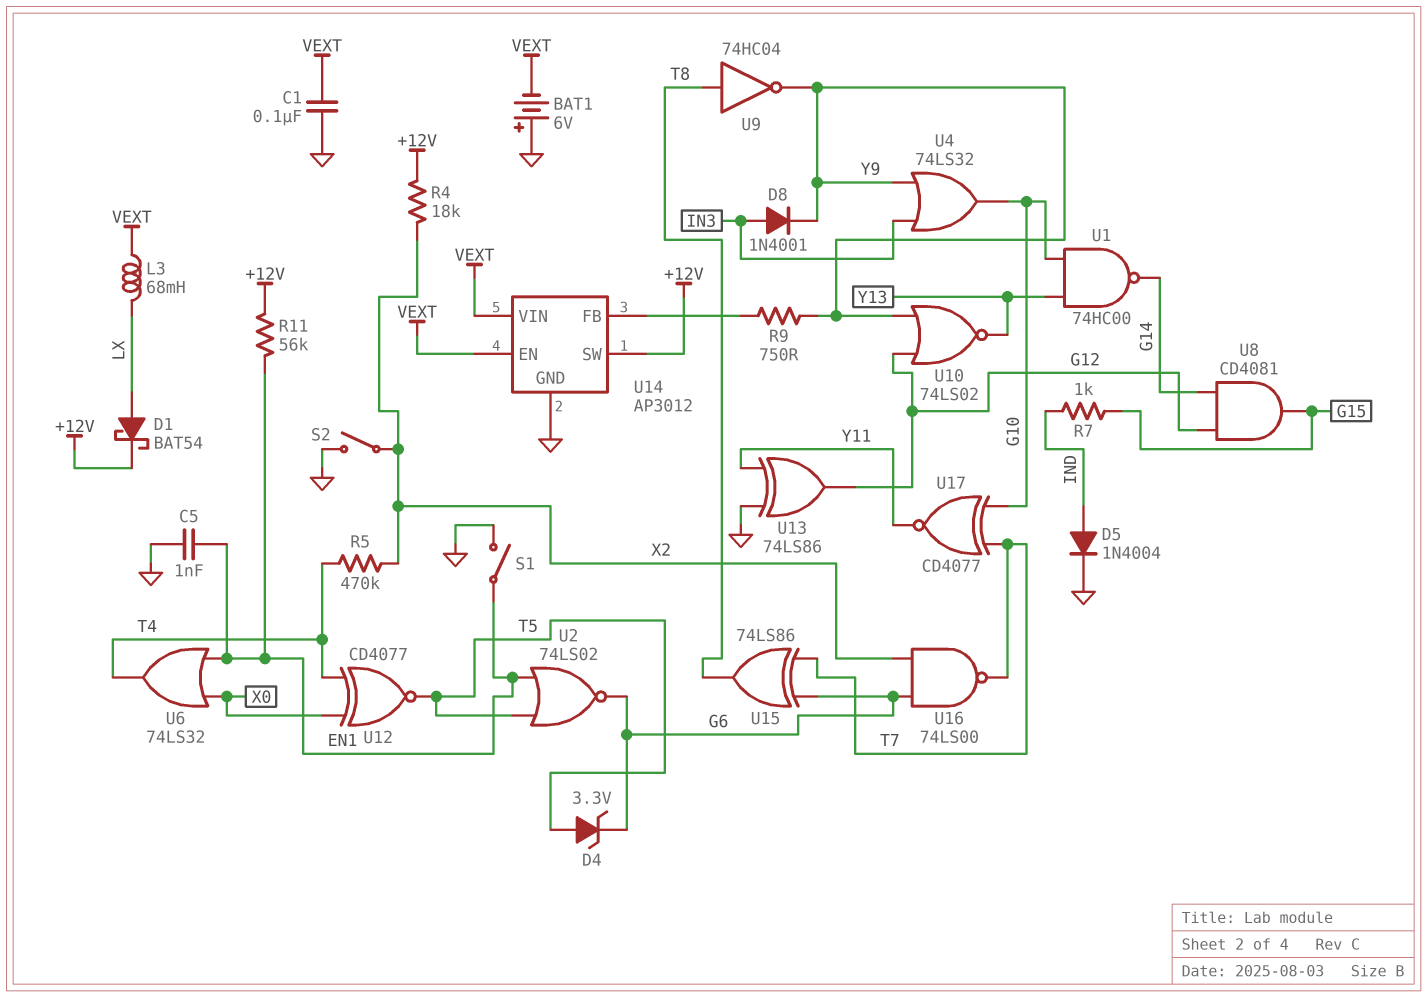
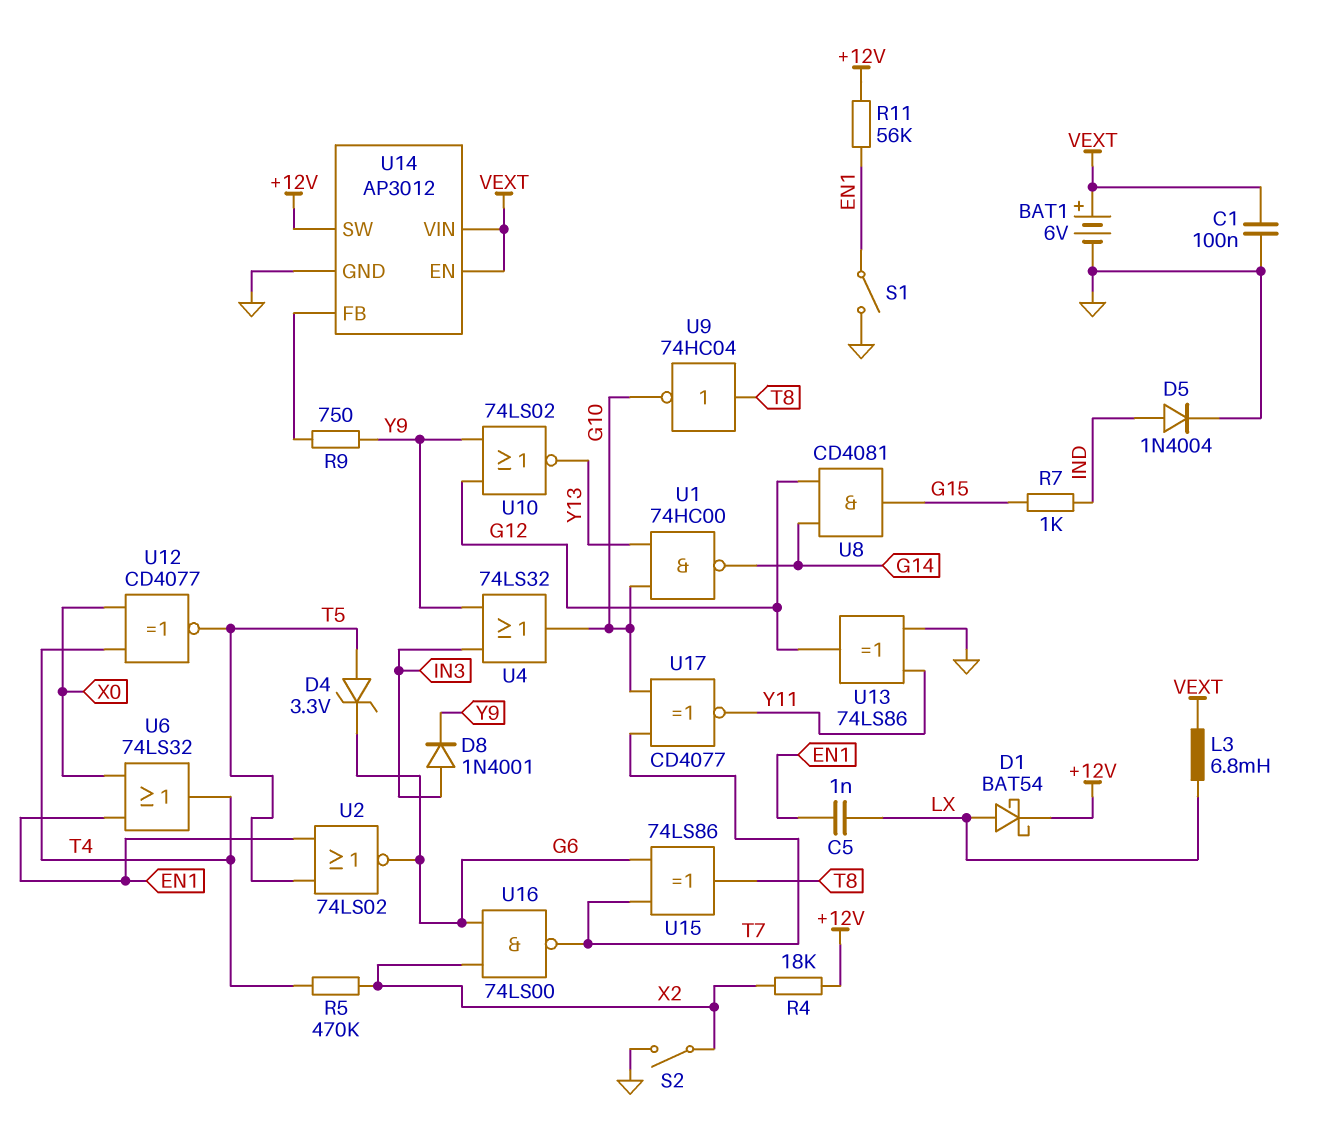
BAT1: 6V (plus GND, minus VEXT) -> 6V (plus VEXT, minus GND)
C5: 1nF (EN1, GND) -> 1nF (EN1, LX)
L3: 68mH (LX, VEXT) -> 6.8mH (LX, VEXT)
U9: NOT 74HC04 (in T8, out Y9) -> NOT 74HC04 (in T8, out G10)

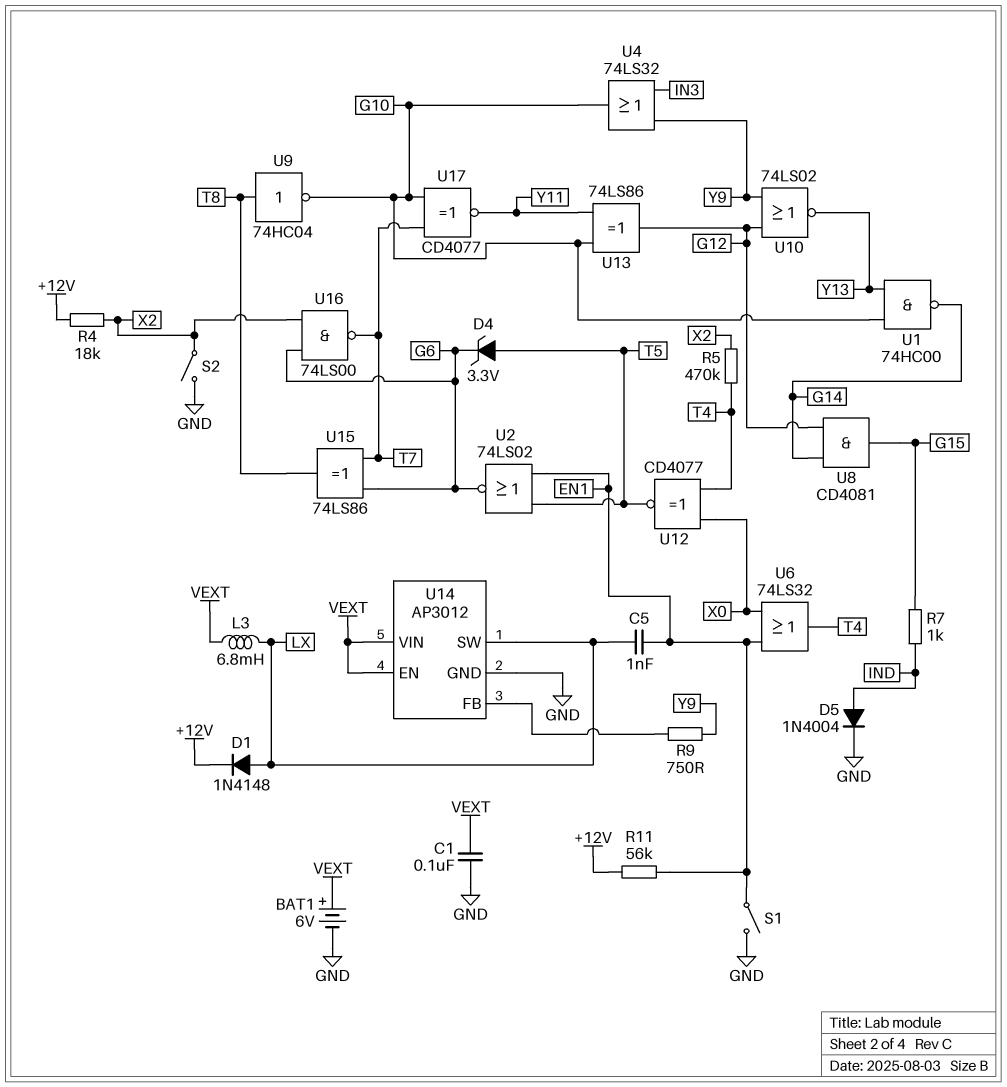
D1: schottky BAT54 (A LX, K +12V) -> diode 1N4148 (A LX, K +12V)
D8: diode 1N4001 (A IN3, K Y9) -> none
U13: XOR 74LS86 (in GND, in Y11, out G12) -> XOR 74LS86 (in G10, in Y11, out G12)
U14 pin SW: +12V -> LX

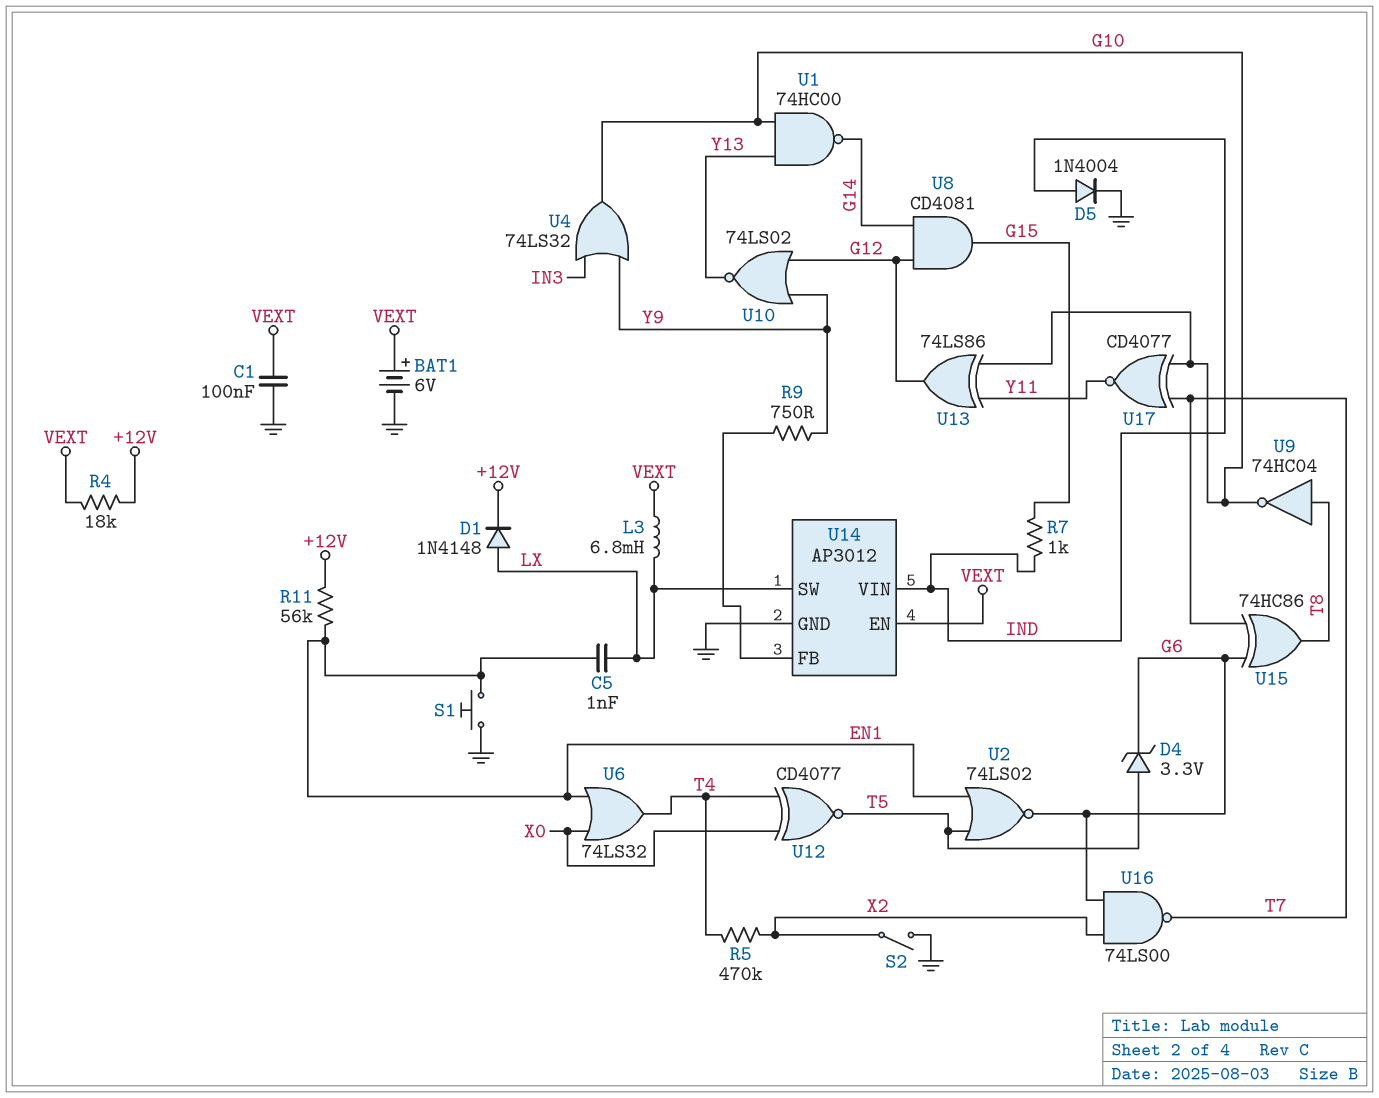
R4: 18k (+12V, X2) -> 18k (+12V, VEXT)
S1: switch (EN1, GND) -> button (EN1, GND)
U14 pin VIN: VEXT -> IND
U15: XOR 74LS86 (in G6, in T7, out T8) -> XOR 74HC86 (in G6, in T7, out T8)

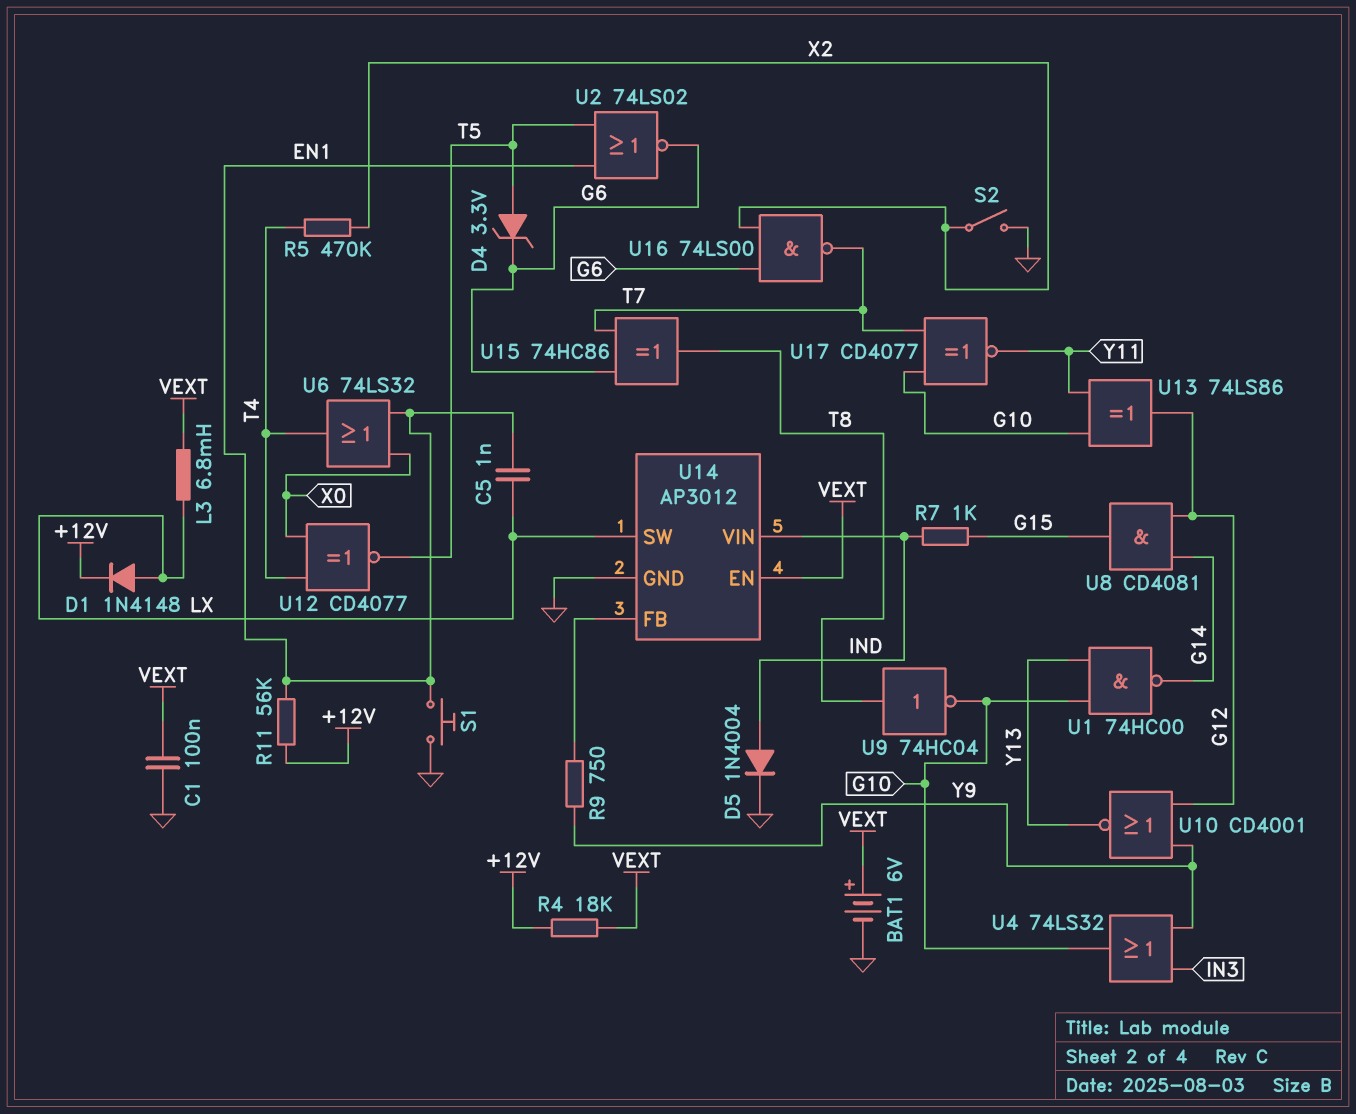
U10: NOR 74LS02 (in G12, in Y9, out Y13) -> NOR CD4001 (in G12, in Y9, out Y13)

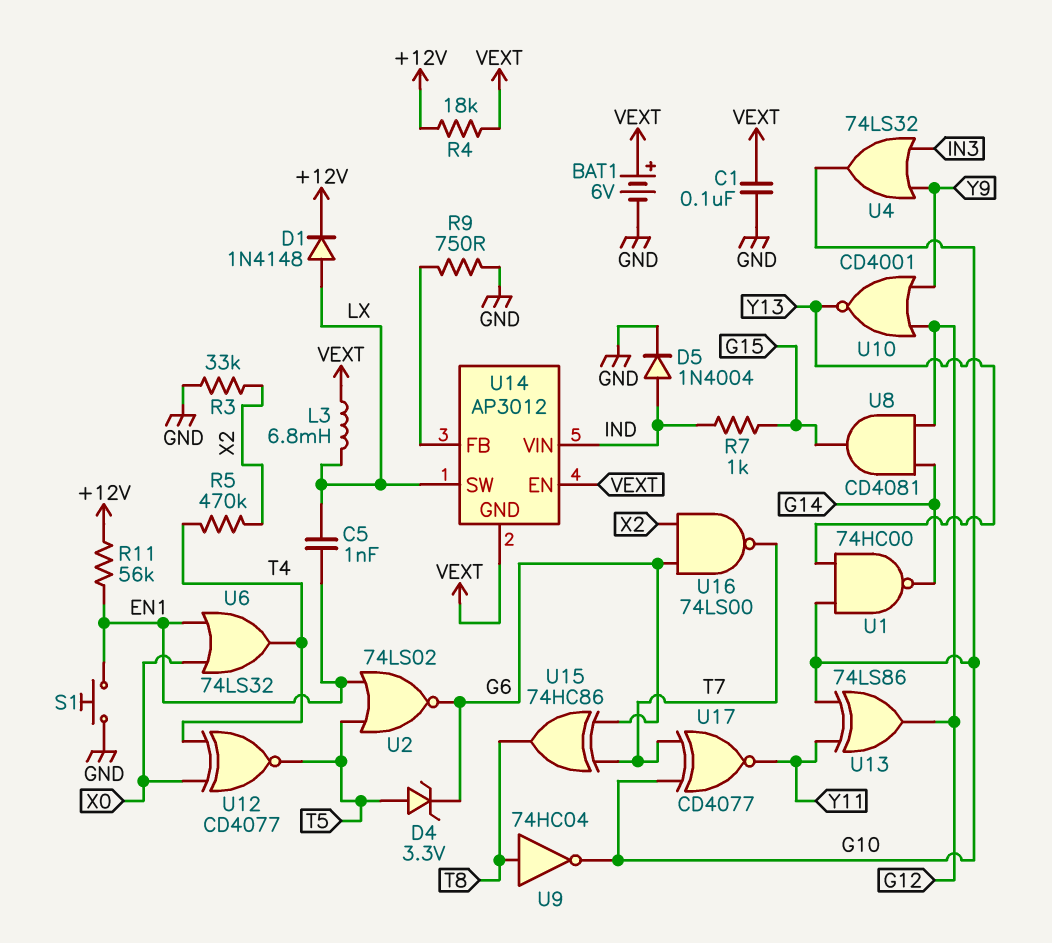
R3: none -> 33k (GND, X2)
R9: 750 (U14/FB, Y9) -> 750 (GND, U14/FB)
S2: switch (GND, X2) -> none
U14 pin GND: GND -> VEXT

